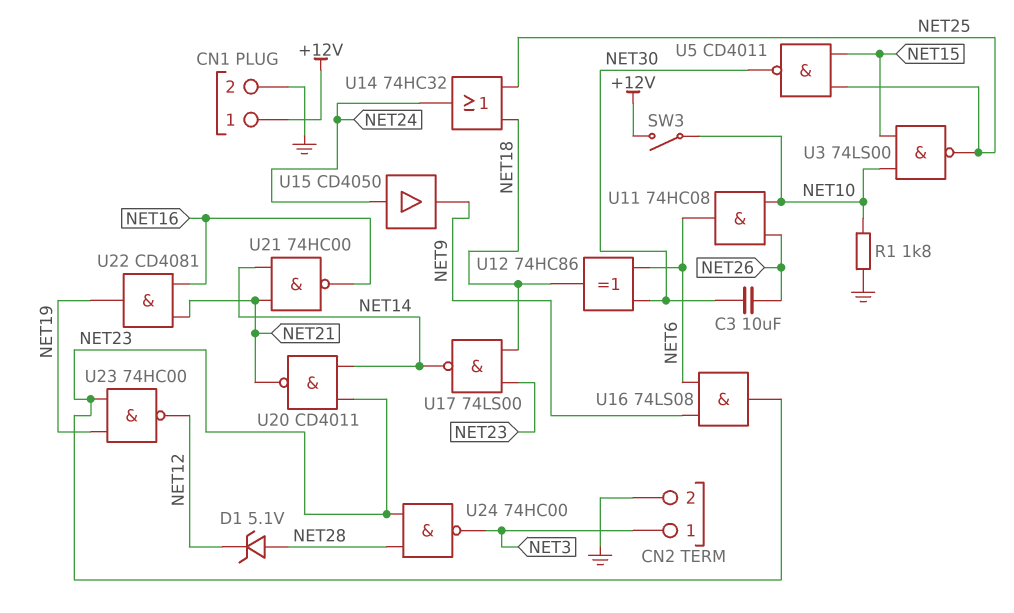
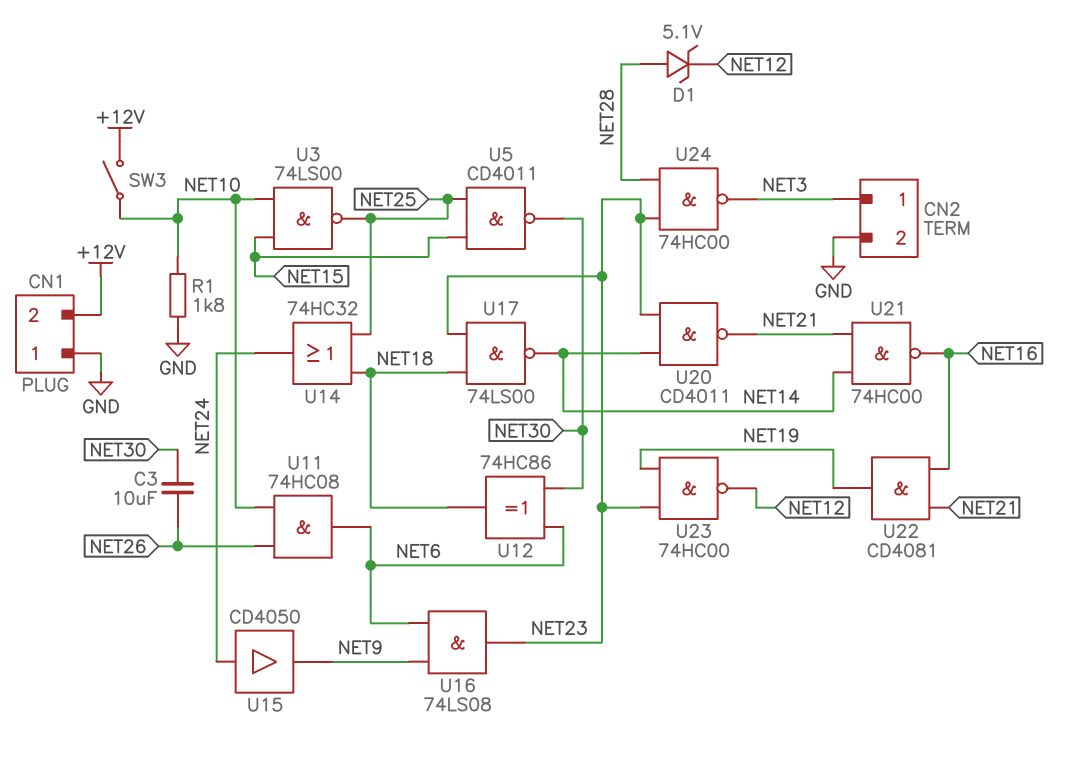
CN1 pin 1: +12V -> GND
CN1 pin 2: GND -> +12V

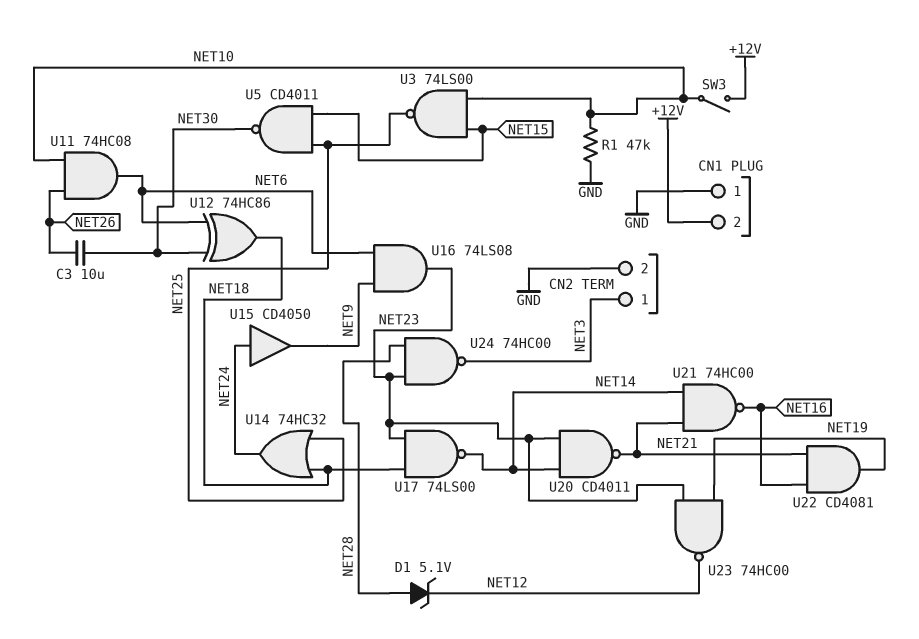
R1: 1.8k (GND, NET10) -> 47k (GND, NET10)

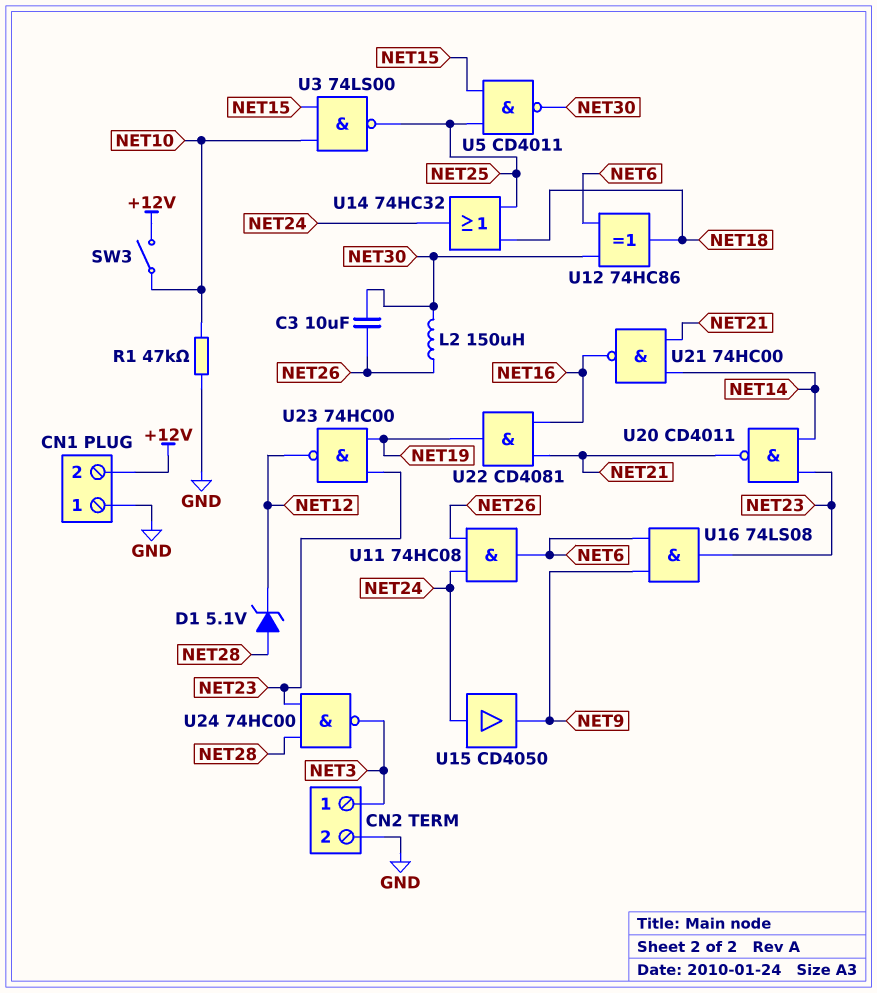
L2: none -> 150uH (NET26, NET30)
U11: AND 74HC08 (in NET10, in NET26, out NET6) -> AND 74HC08 (in NET24, in NET26, out NET6)
U17: NAND 74LS00 (in NET18, in NET23, out NET14) -> none

